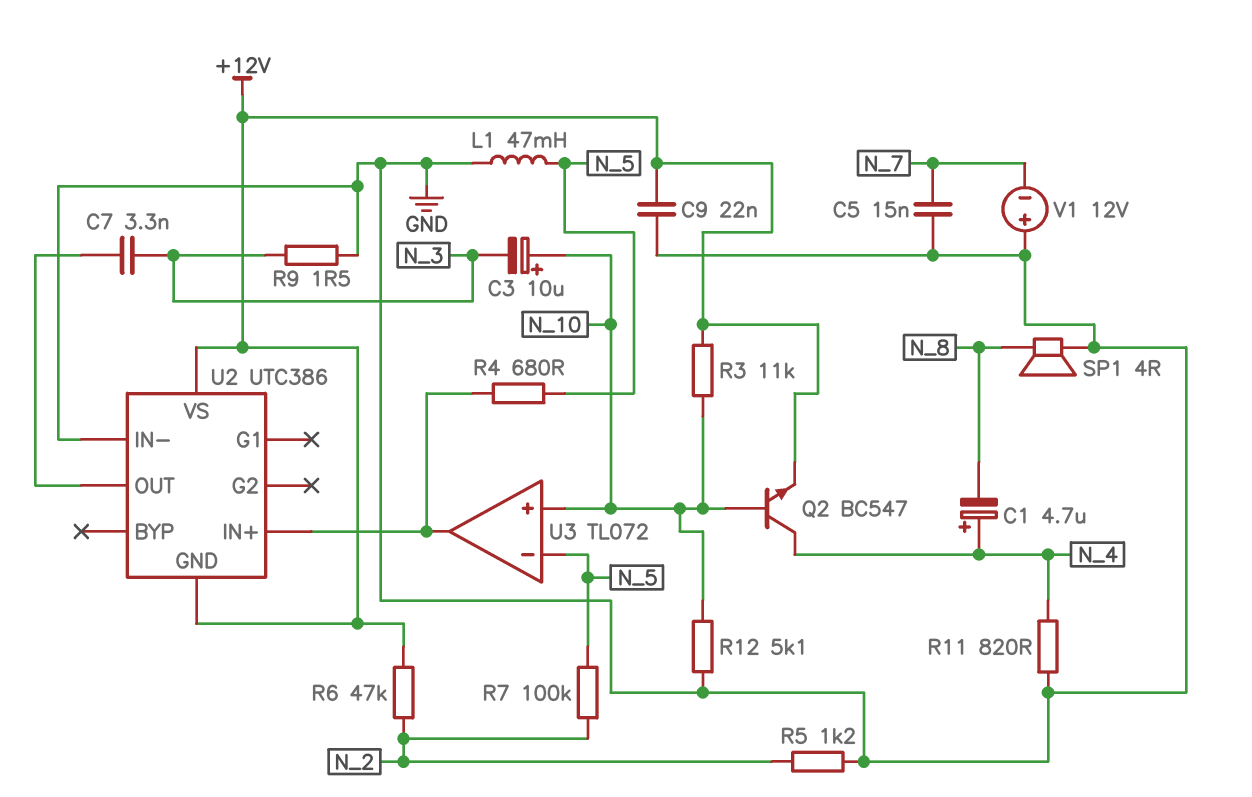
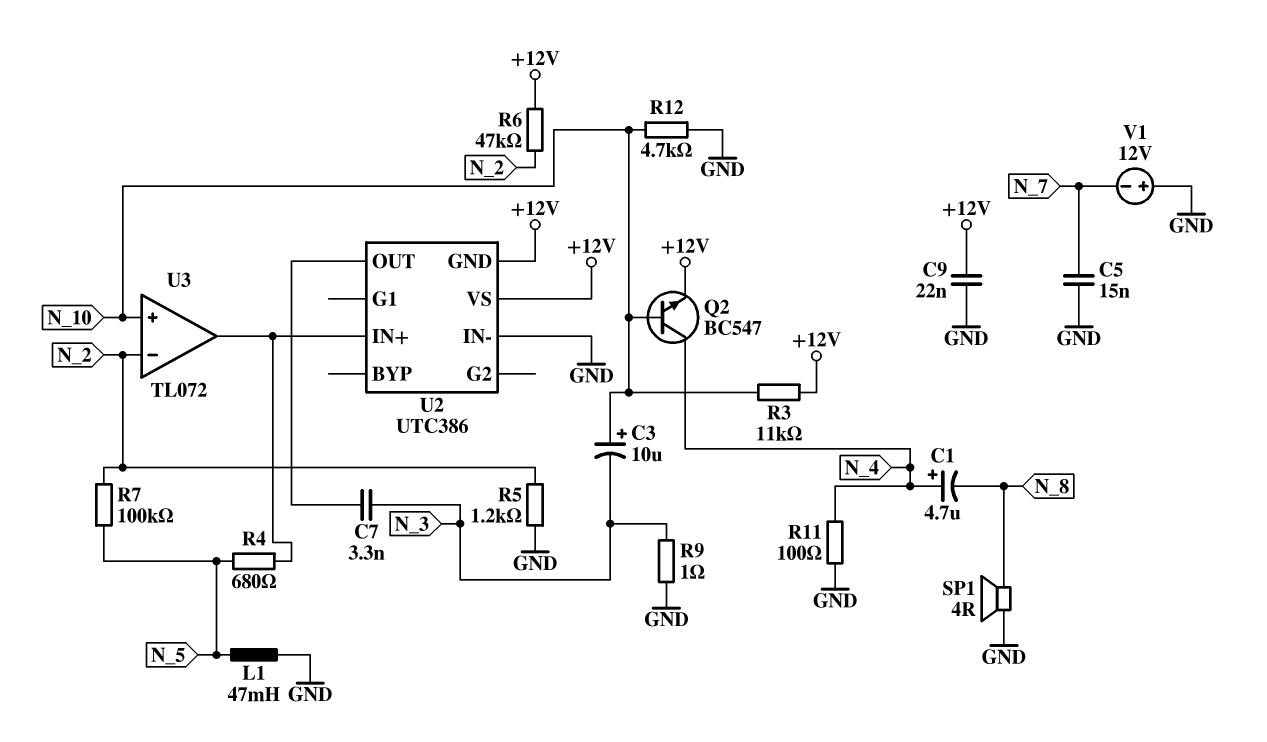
R9: 1.5 (GND, N_3) -> 1 (GND, N_3)
R11: 820 (GND, N_4) -> 100 (GND, N_4)
R12: 5.1k (GND, N_10) -> 4.7k (GND, N_10)
U3 pin in-: N_5 -> N_2

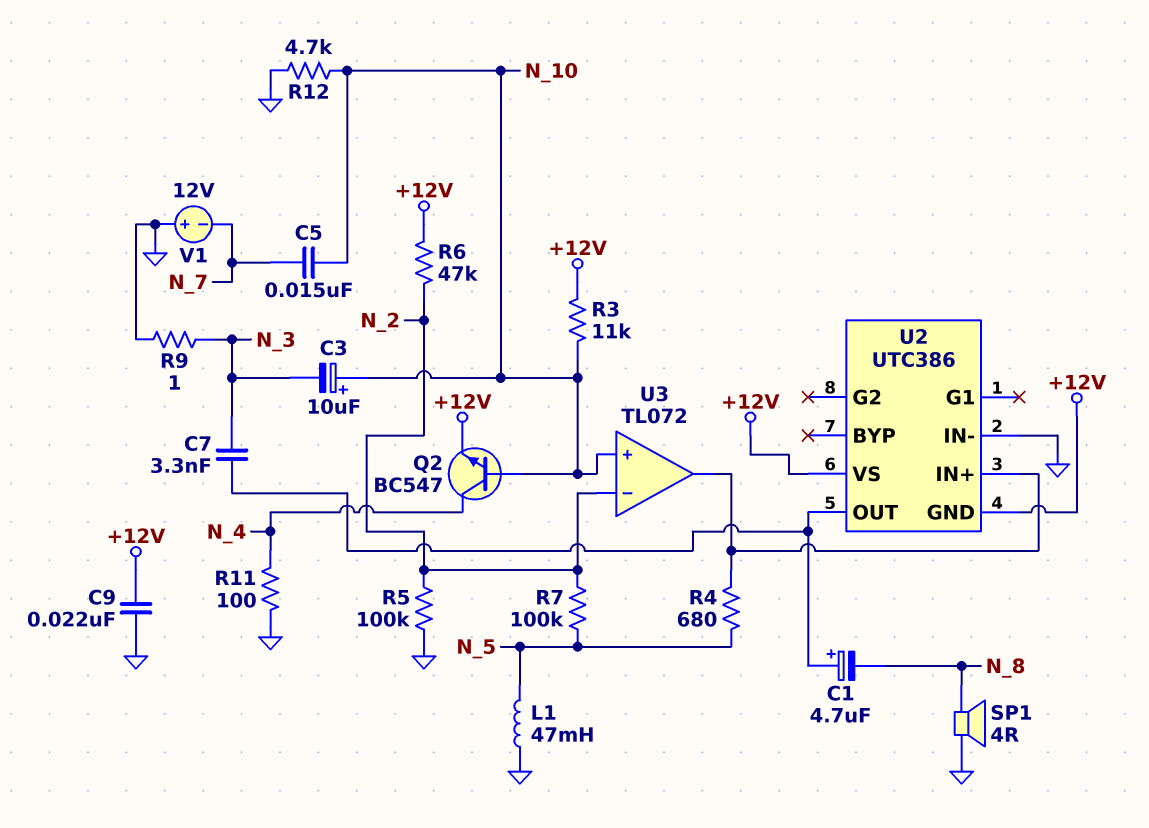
C1: 4.7uF (plus N_4, minus N_8) -> 4.7uF (plus U2/OUT, minus N_8)
C5: 15nF (GND, N_7) -> 15nF (N_7, N_10)
R5: 1.2k (GND, N_2) -> 100k (GND, N_2)

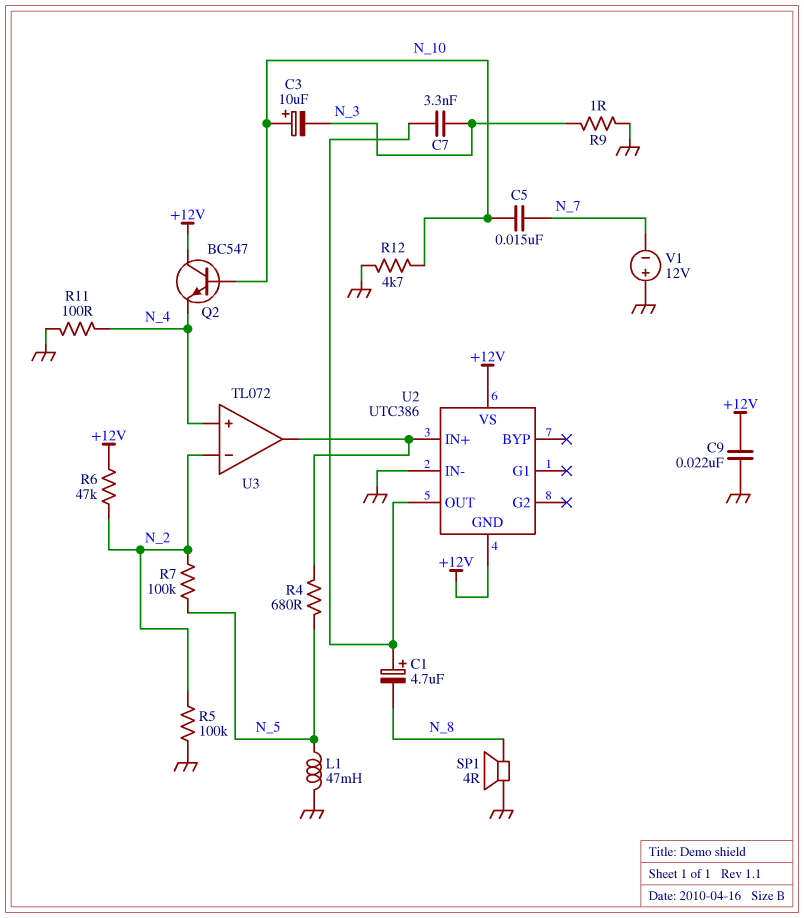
Q2: NPN BC547 (B N_10, C N_4, E +12V) -> NPN BC547 (B N_10, C +12V, E N_4)
R3: 11k (+12V, N_10) -> none
U3 pin in+: N_10 -> N_4

